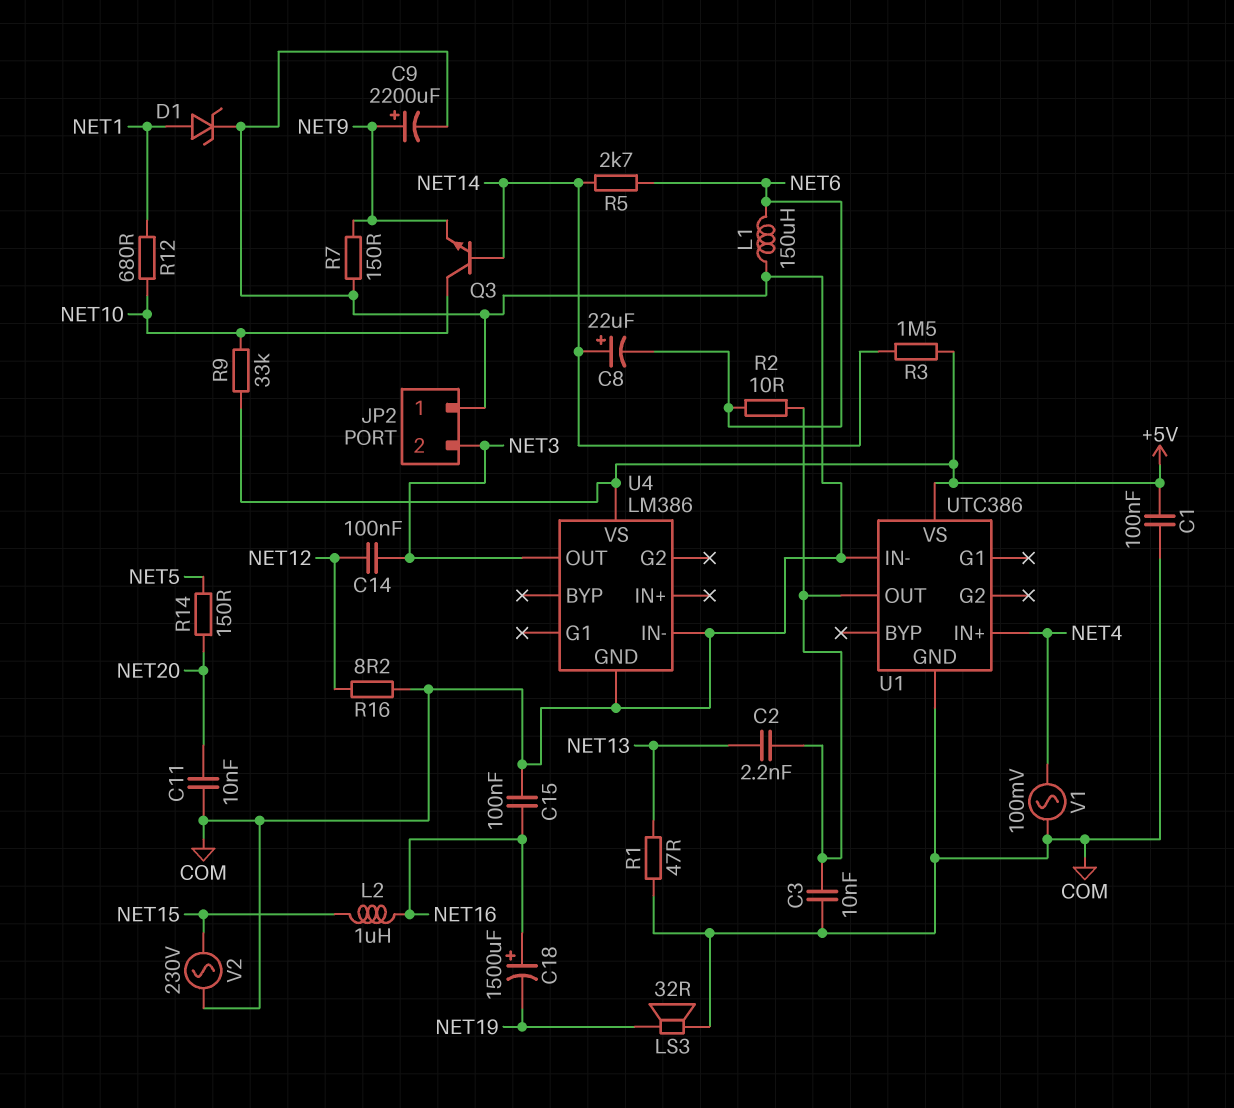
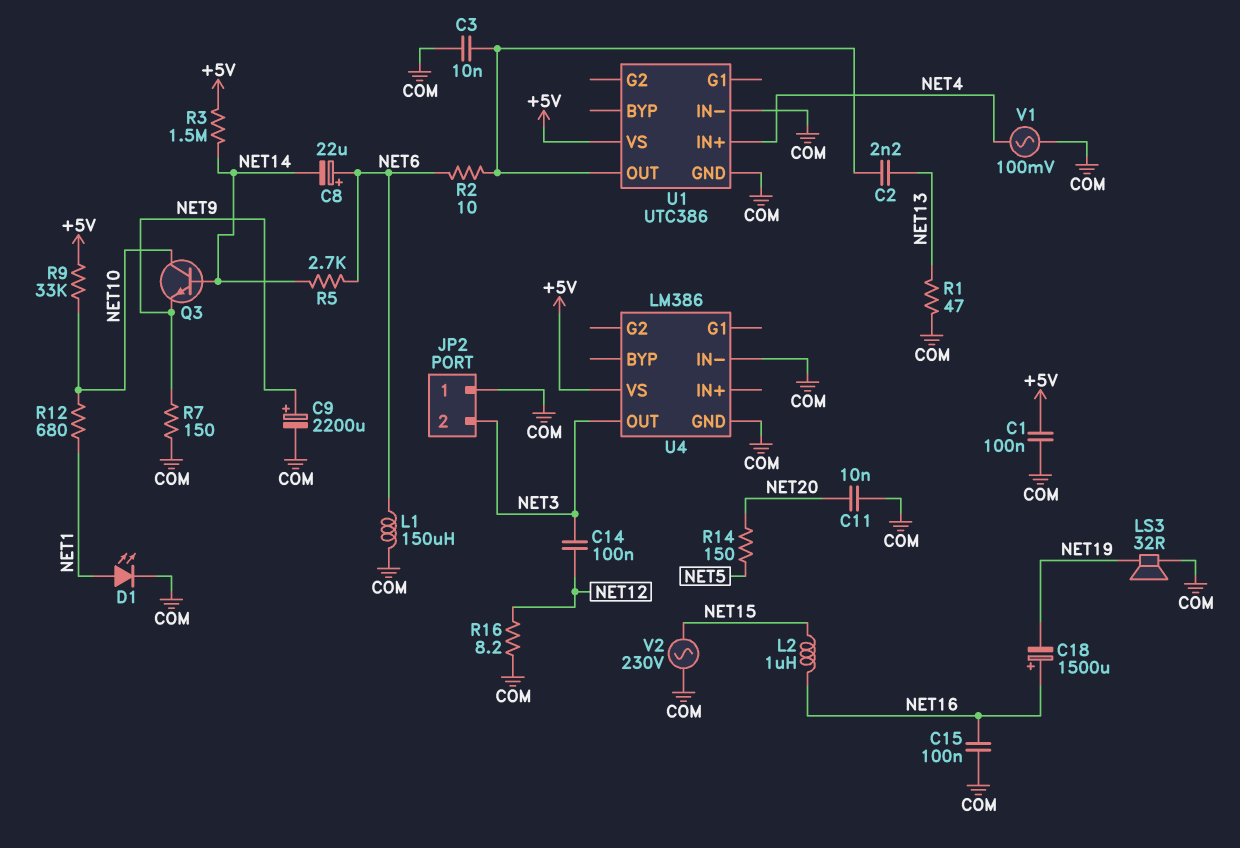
C8: 22uF (plus NET14, minus NET6) -> 22uF (plus NET6, minus NET14)
D1: zener (A NET1, K COM) -> LED (A NET1, K COM)

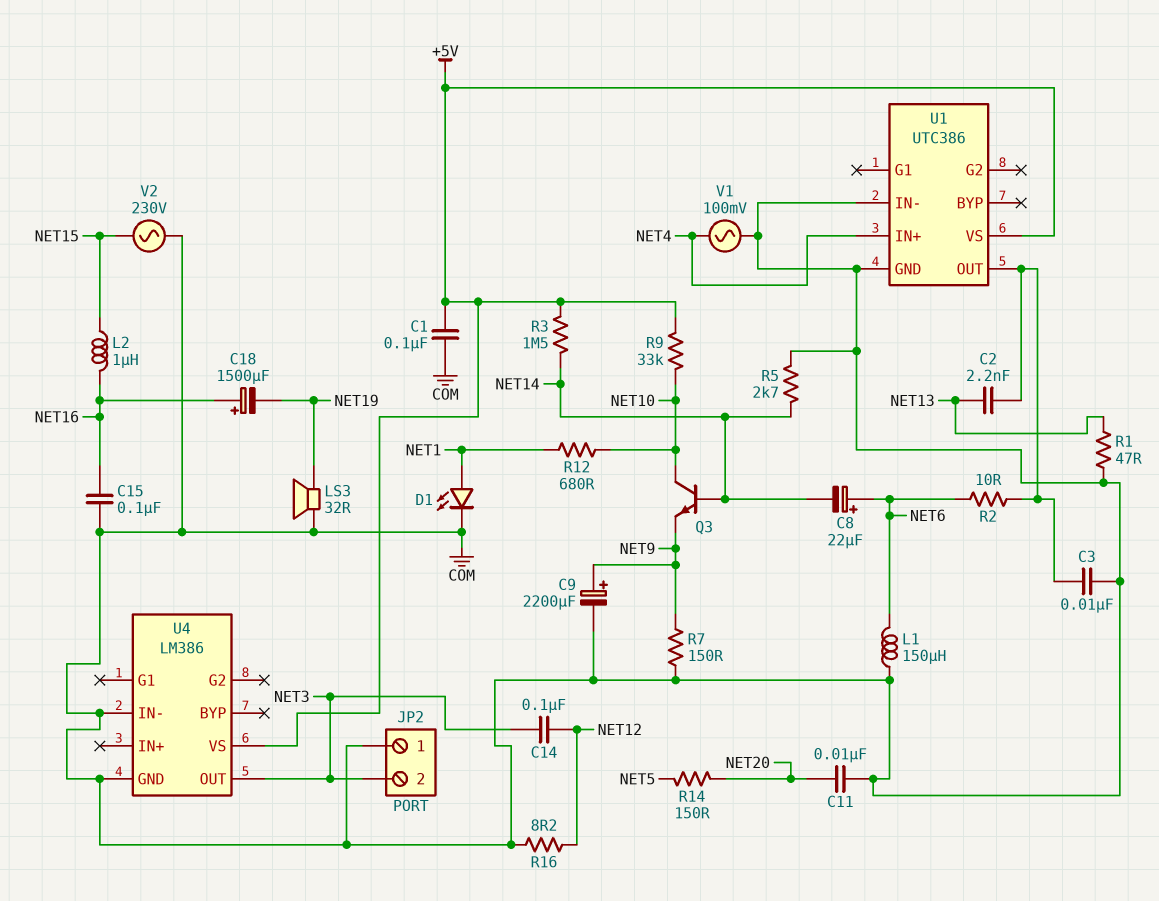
R5: 2.7k (NET6, NET14) -> 2.7k (COM, NET14)

